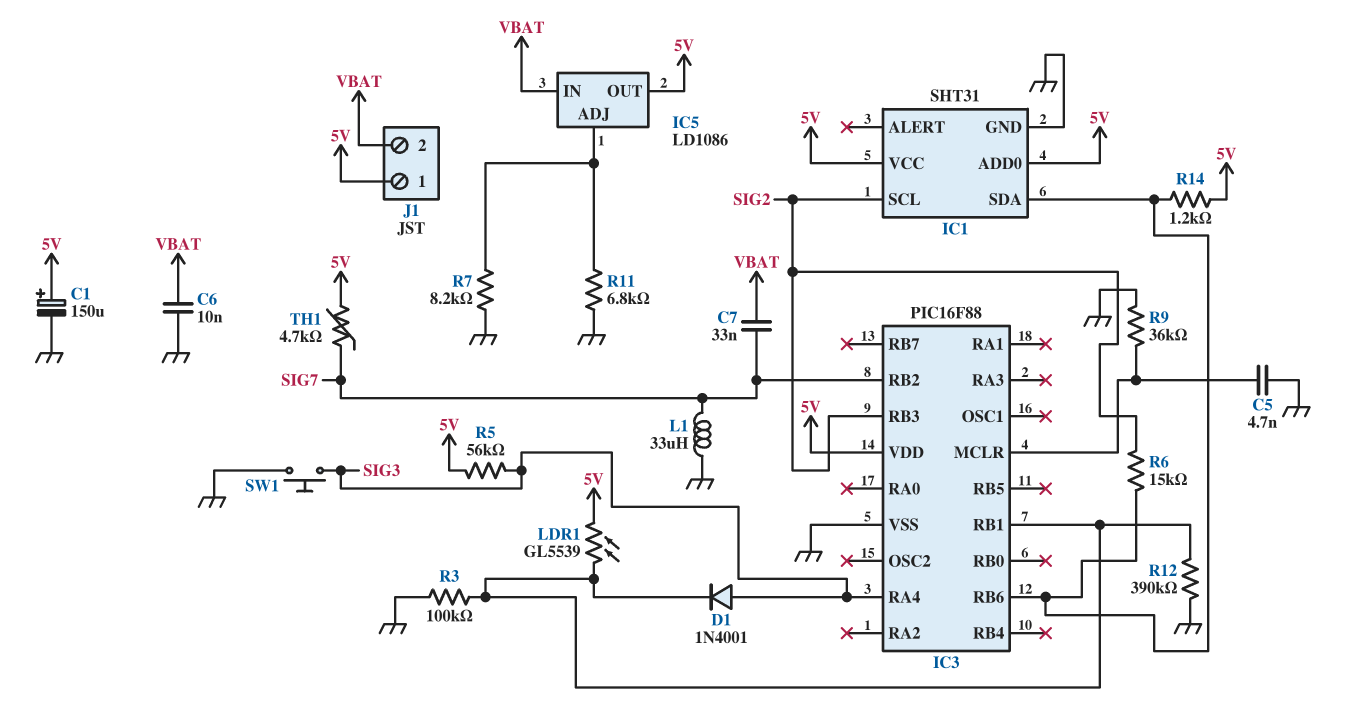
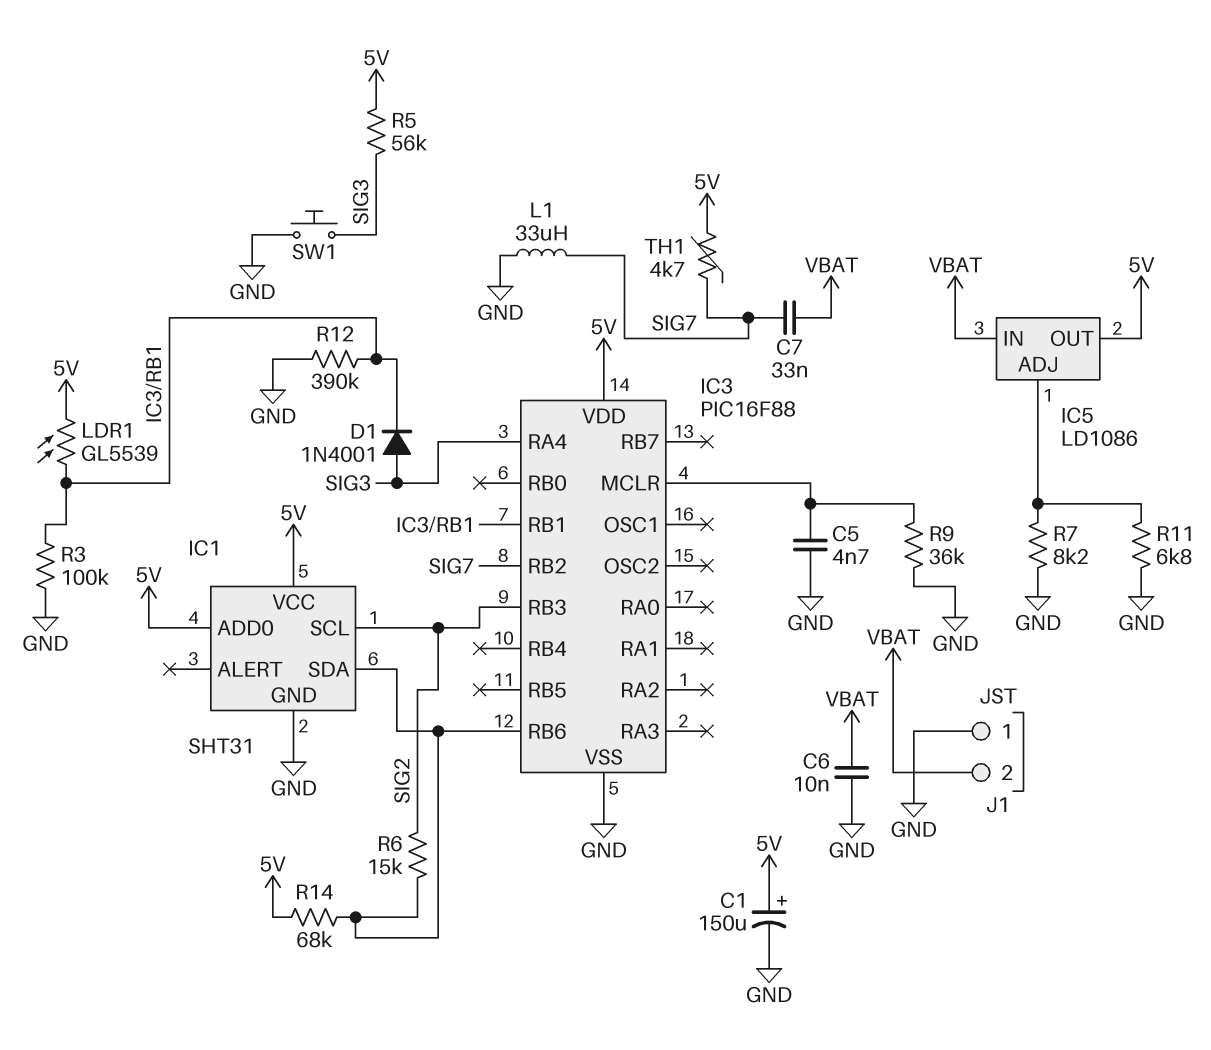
J1 pin 1: 5V -> GND
R14: 1.2k (5V, IC1/SDA) -> 68k (5V, IC1/SDA)

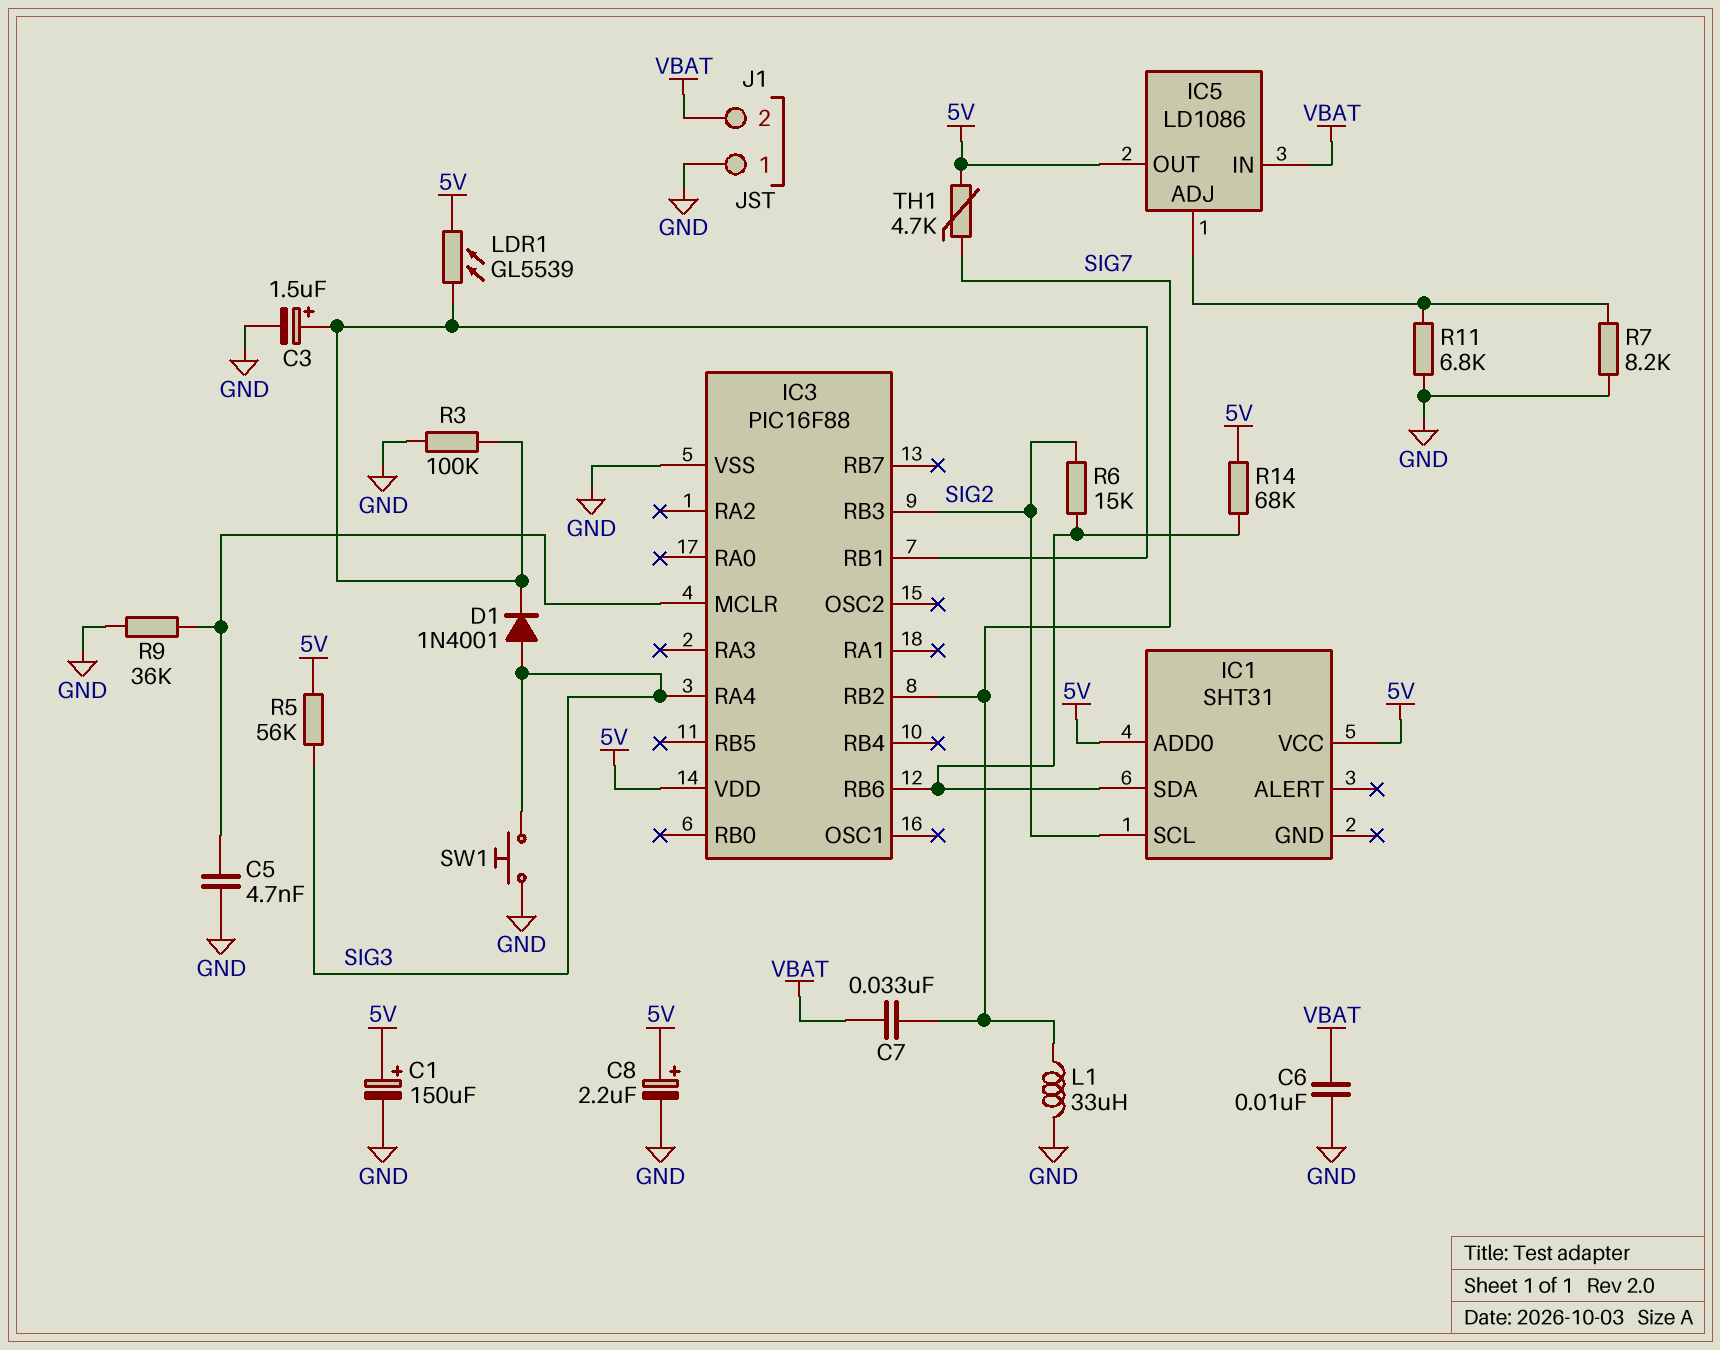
C3: none -> 1.5uF (plus IC3/RB1, minus GND)
C8: none -> 2.2uF (plus 5V, minus GND)
IC1 pin GND: GND -> none
R12: 390k (GND, IC3/RB1) -> none

